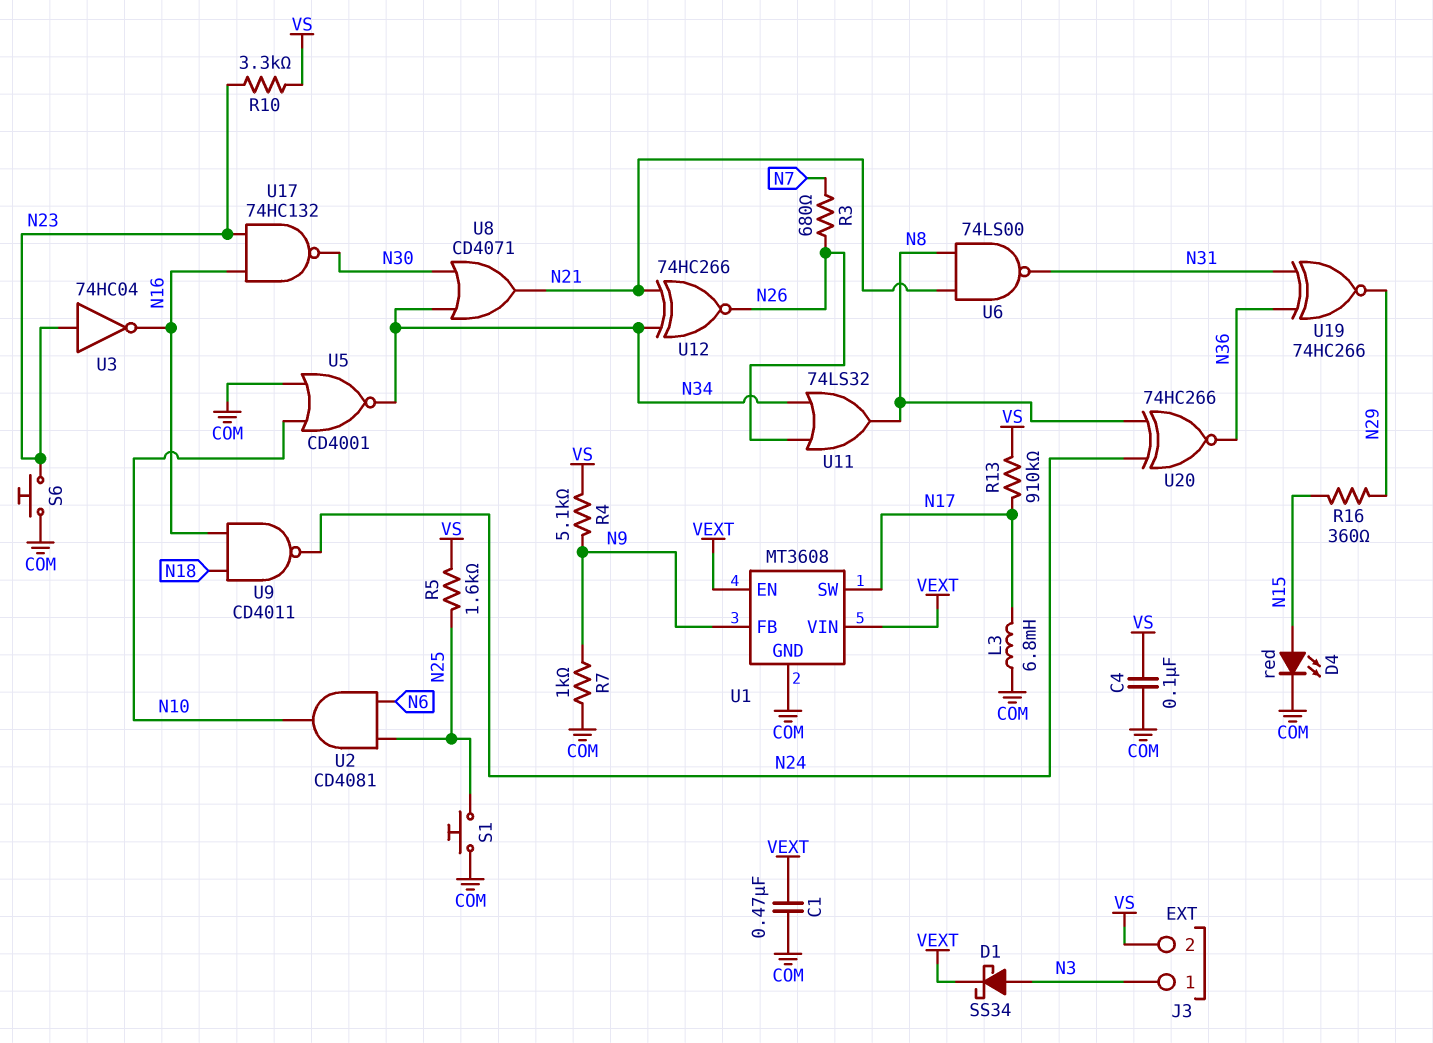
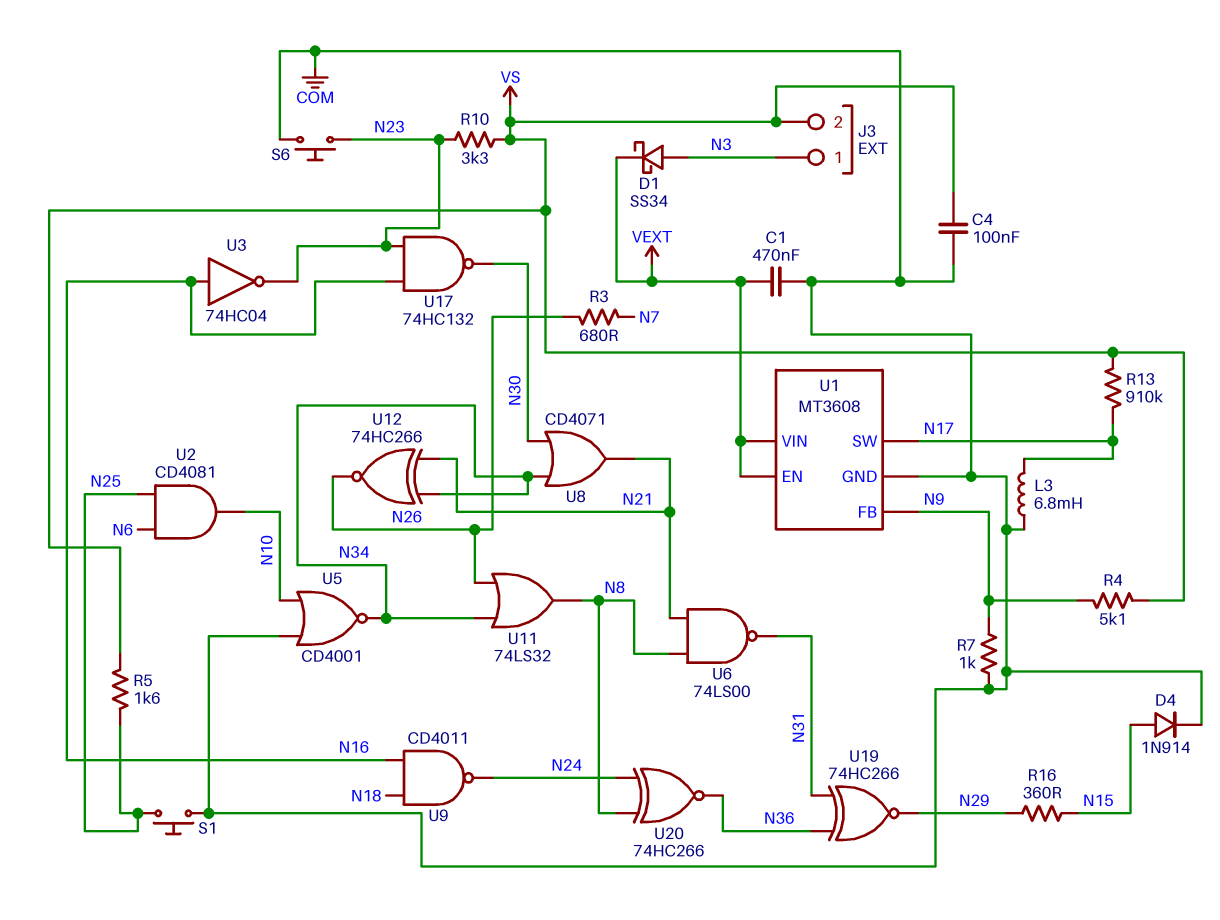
D4: LED red (A N15, K COM) -> diode 1N914 (A N15, K COM)
U3: NOT 74HC04 (in N23, out N16) -> NOT 74HC04 (in N16, out N23)

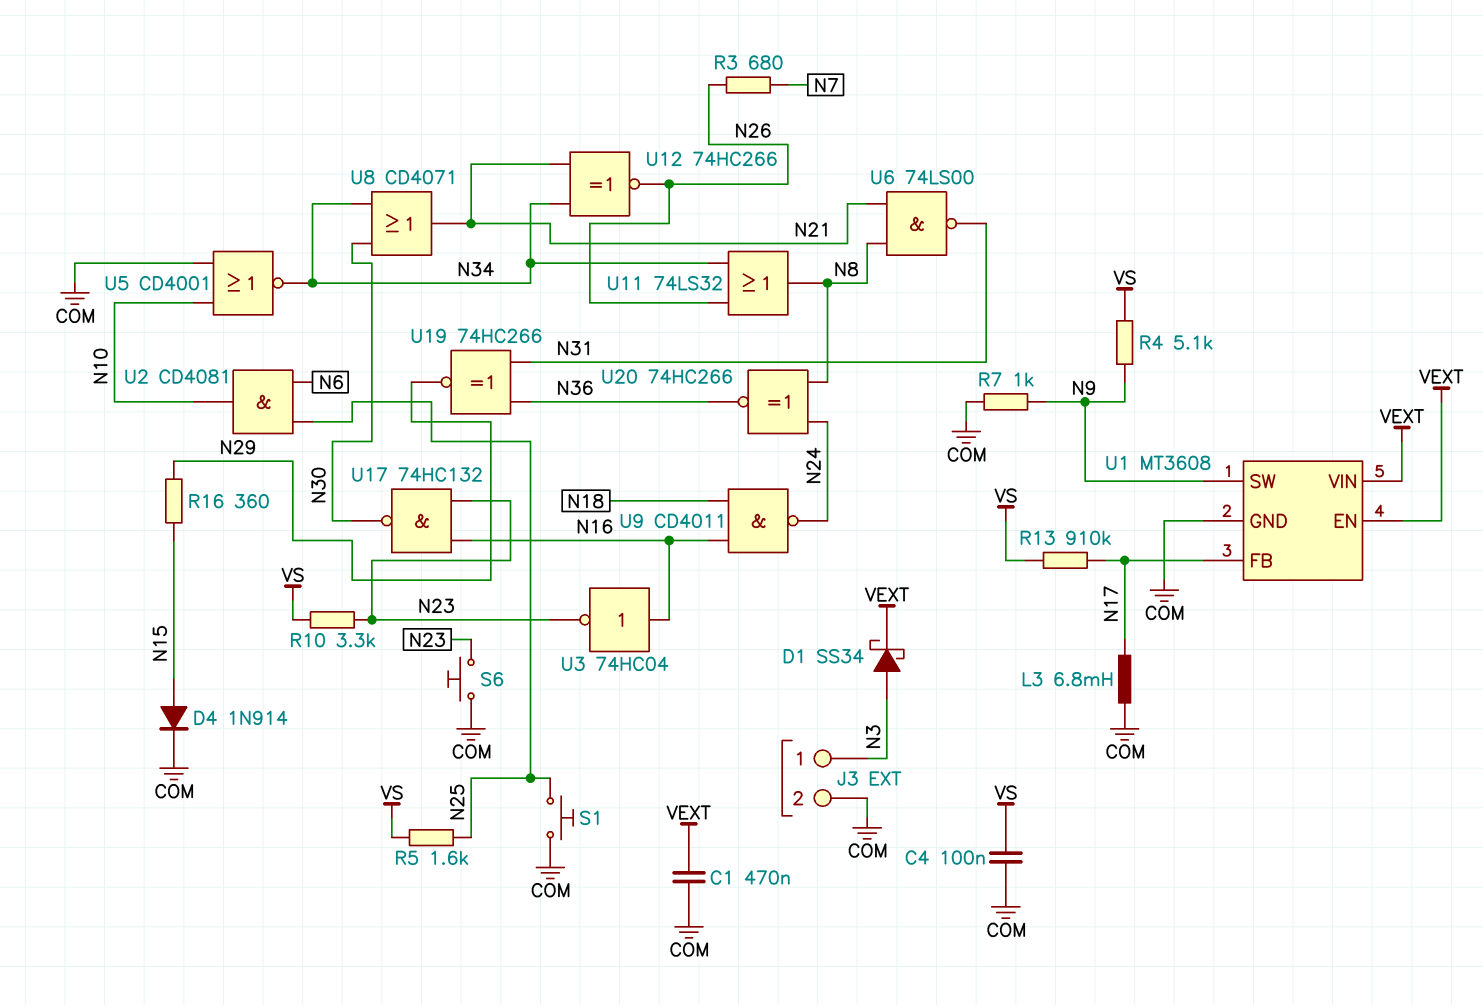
J3 pin 2: VS -> COM
U1 pin FB: N9 -> N17
U1 pin SW: N17 -> N9

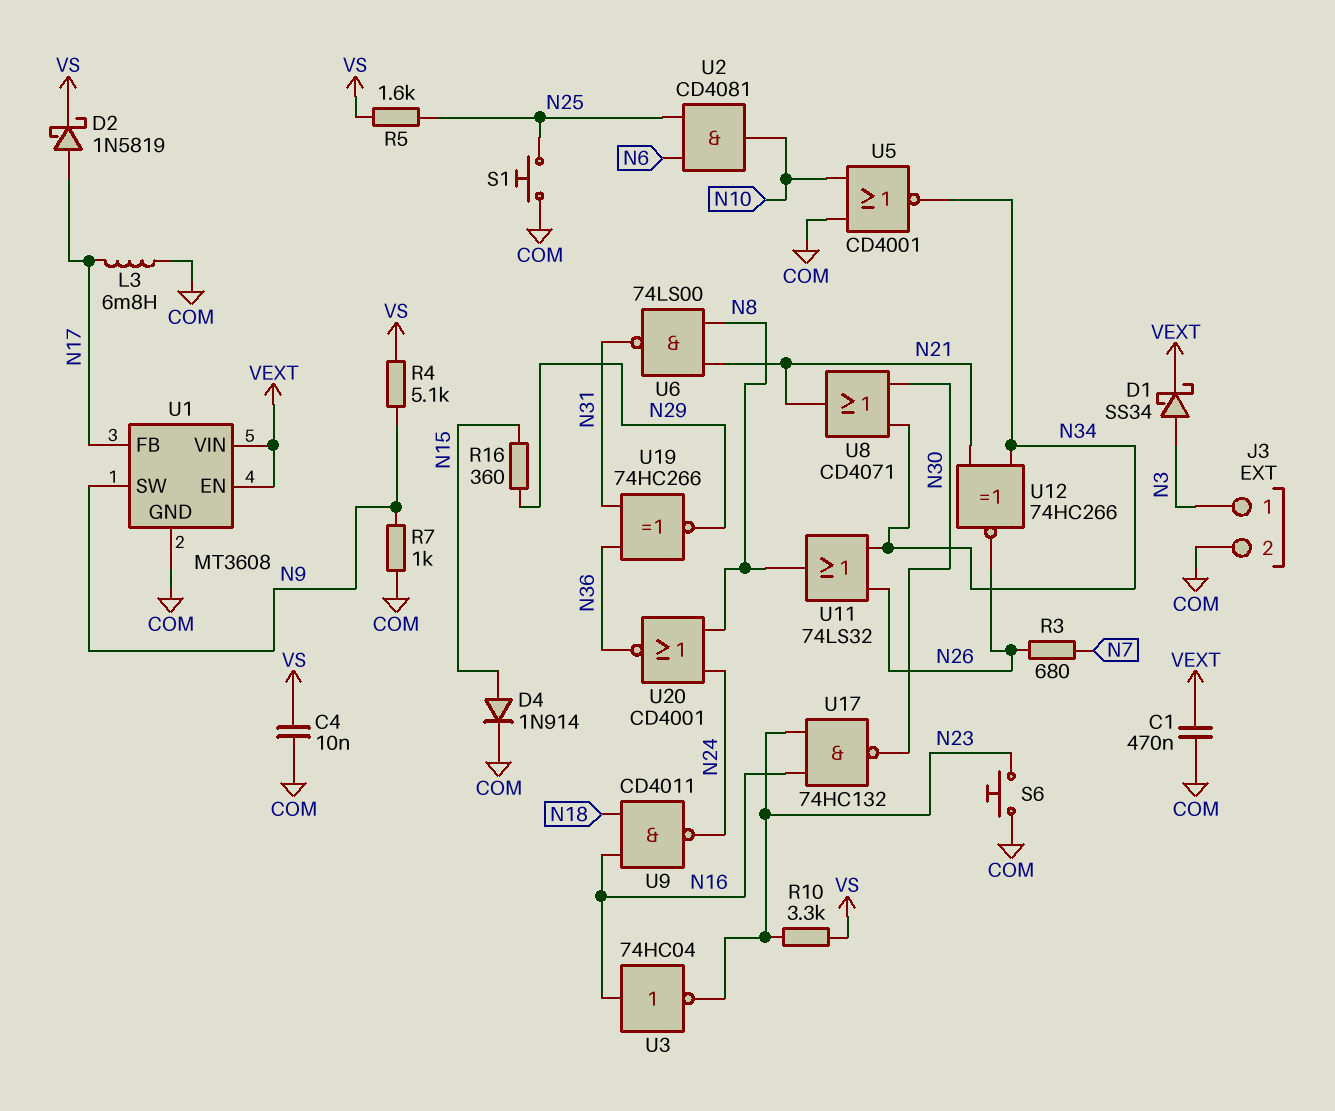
C4: 100nF (COM, VS) -> 10nF (COM, VS)
D2: none -> schottky 1N5819 (A N17, K VS)
R13: 910k (N17, VS) -> none
U20: XNOR 74HC266 (in N8, in N24, out N36) -> NOR CD4001 (in N8, in N24, out N36)

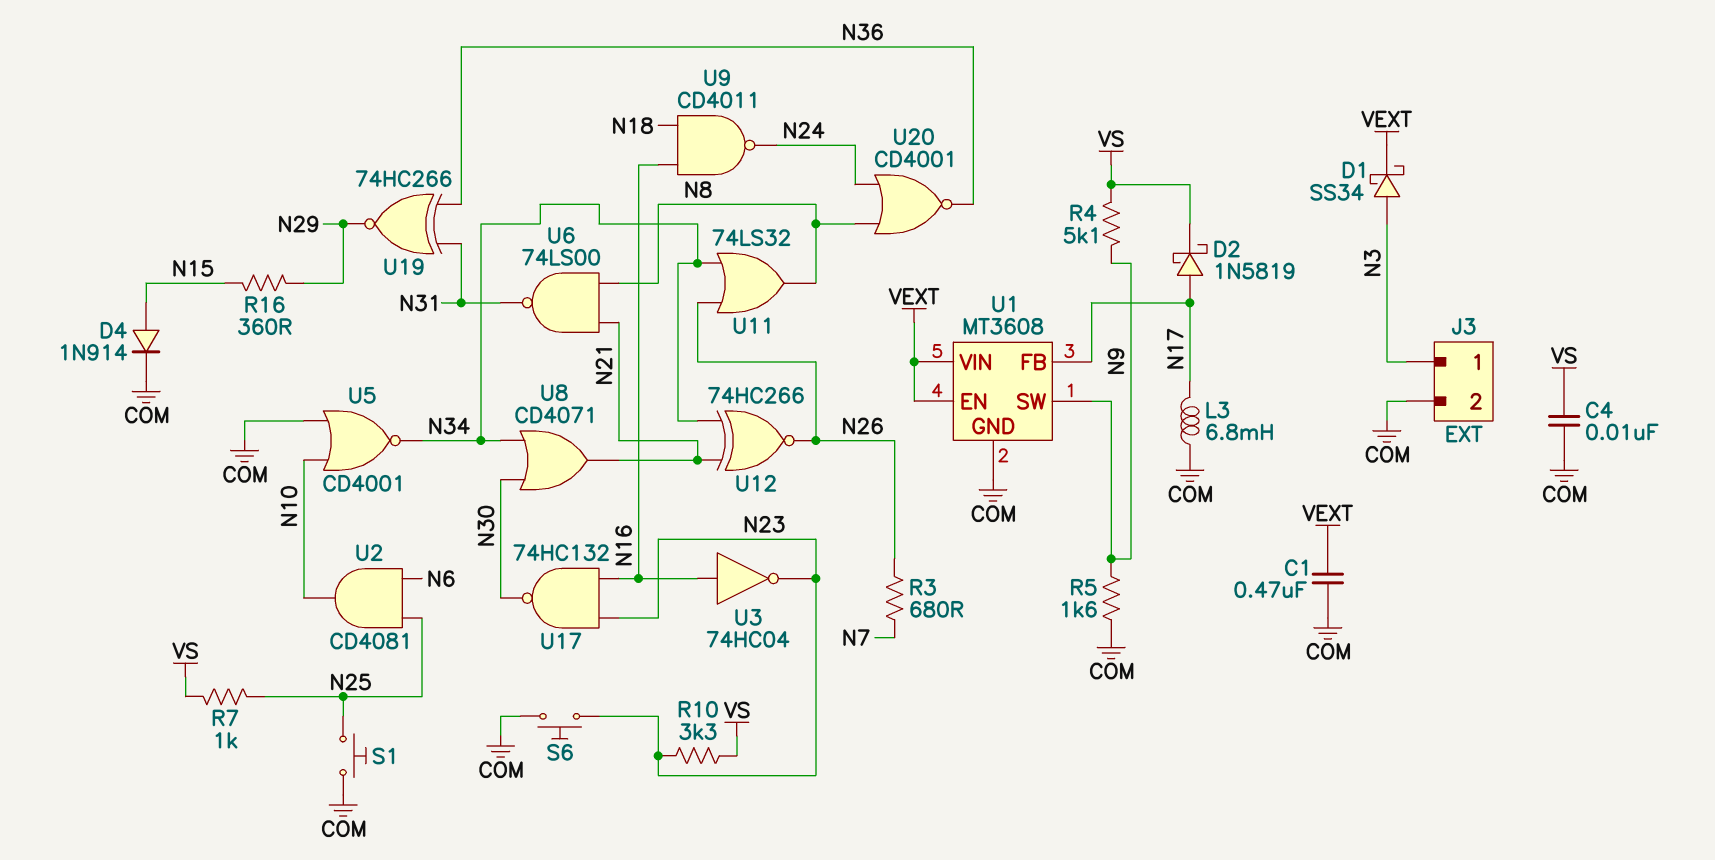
R5: 1.6k (N25, VS) -> 1.6k (COM, N9)
R7: 1k (COM, N9) -> 1k (N25, VS)

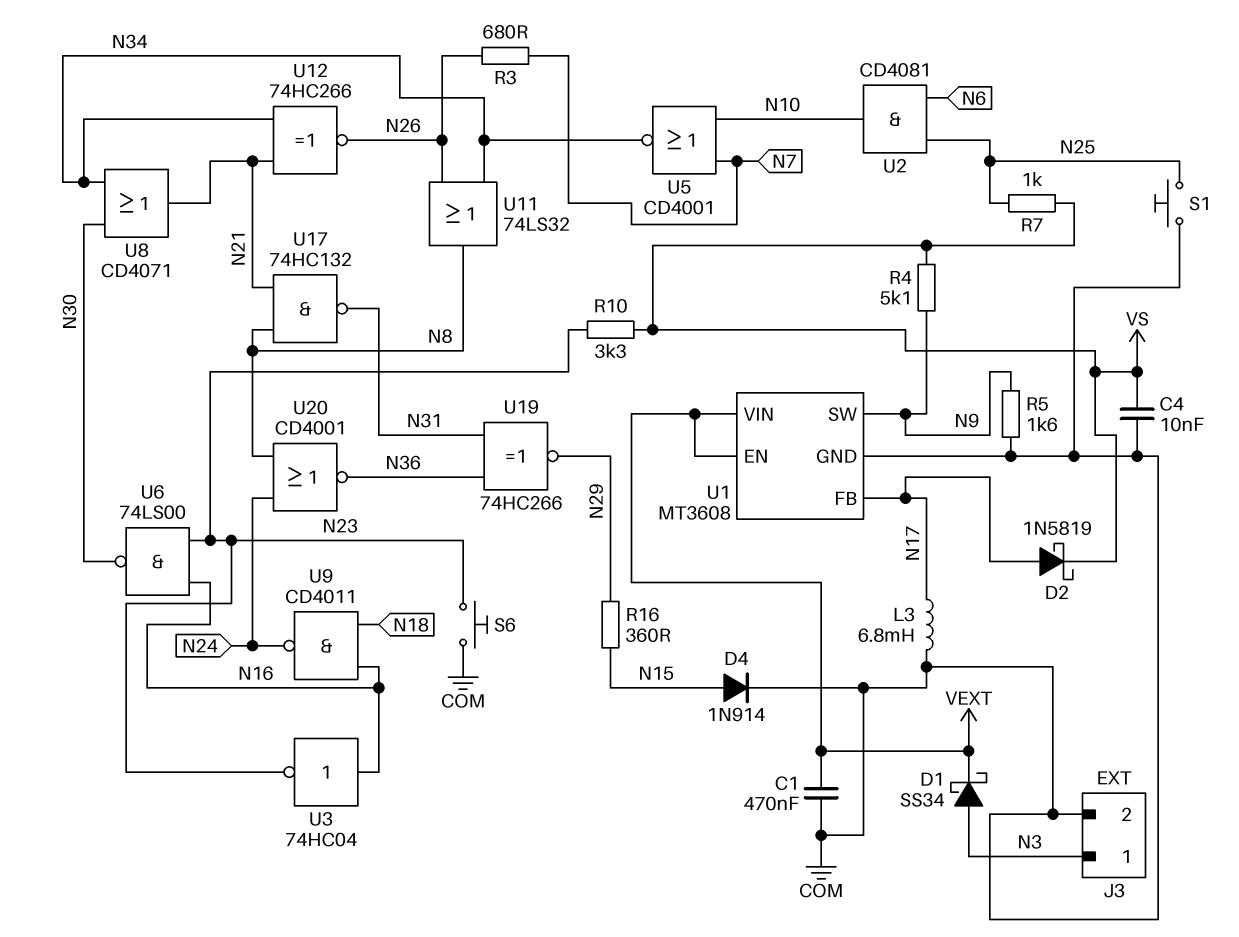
U5: NOR CD4001 (in COM, in N10, out N34) -> NOR CD4001 (in N7, in N10, out N34)
U6: NAND 74LS00 (in N8, in N21, out N31) -> NAND 74LS00 (in N16, in N23, out N30)
U17: NAND 74HC132 (in N16, in N23, out N30) -> NAND 74HC132 (in N8, in N21, out N31)

